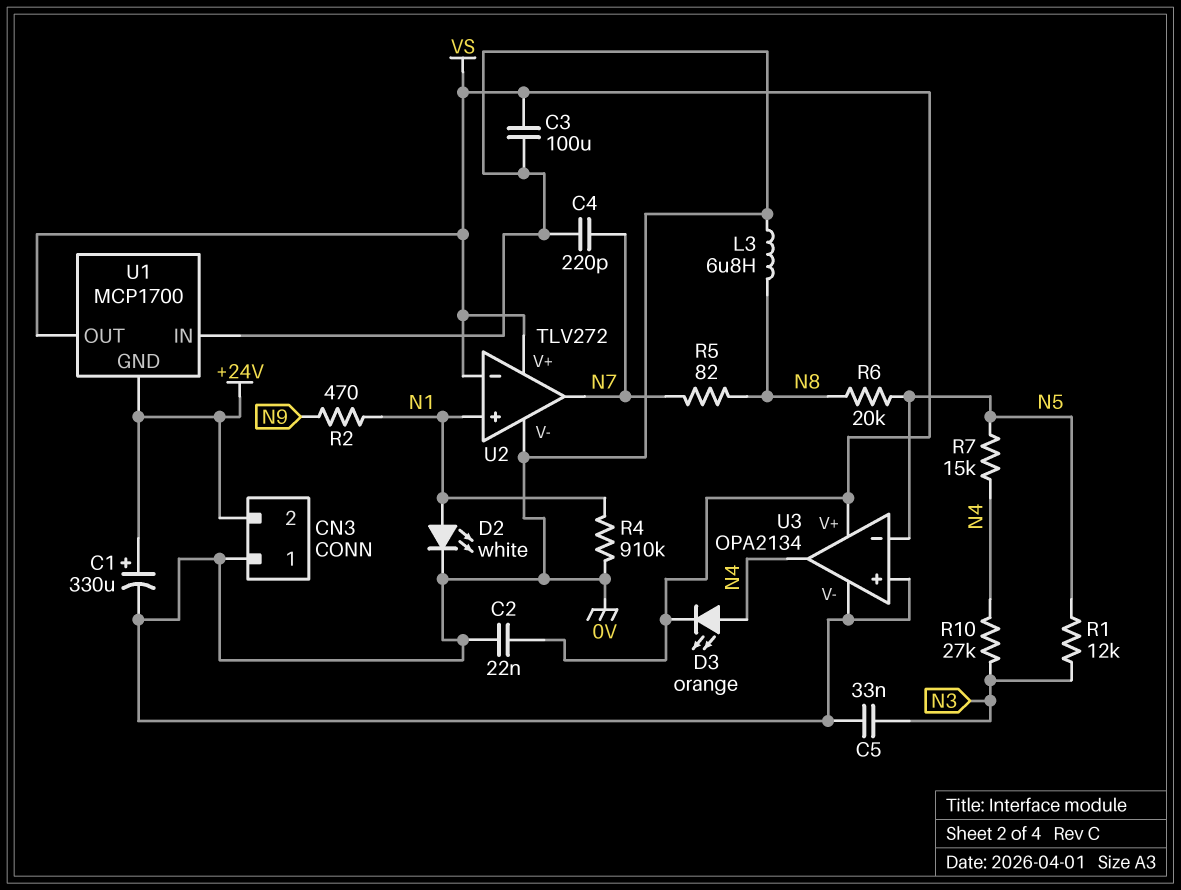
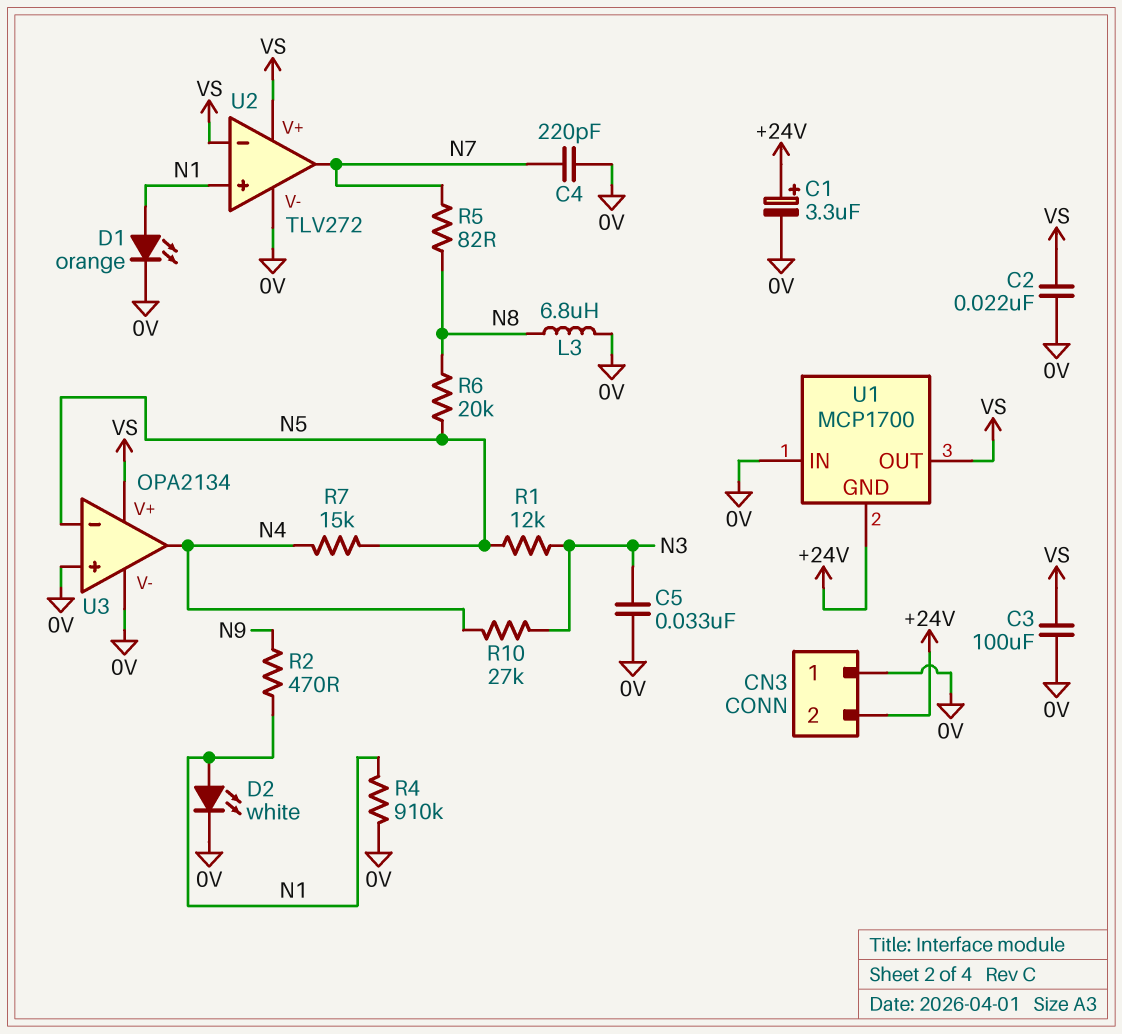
C1: 330uF (plus +24V, minus 0V) -> 3.3uF (plus +24V, minus 0V)
D1: none -> LED orange (A N1, K 0V)
D3: LED orange (A N4, K VS) -> none

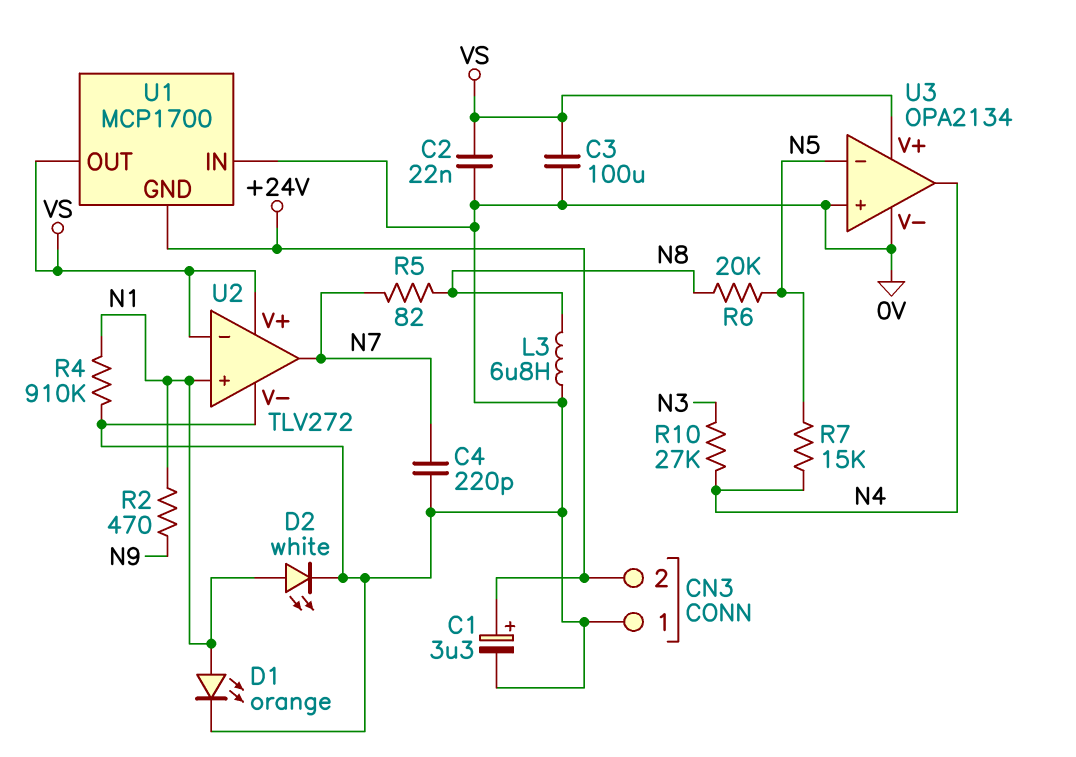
C5: 33nF (0V, N3) -> none
R1: 12k (N3, N5) -> none

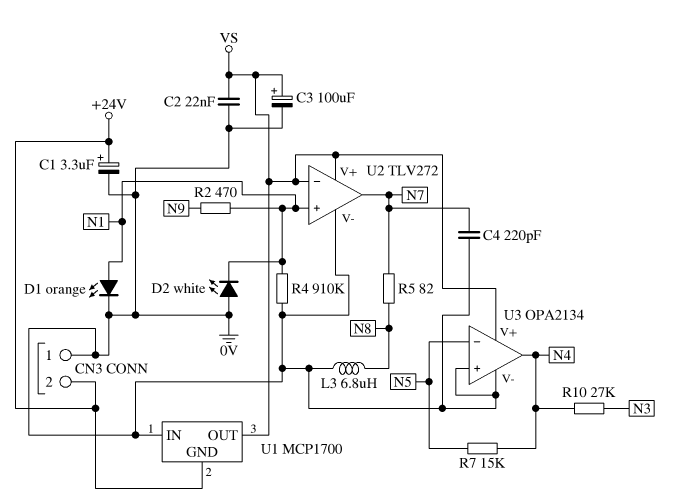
C3: 100uF (0V, VS) -> 100uF (plus VS, minus 0V)
D2: LED white (A N1, K 0V) -> LED white (A 0V, K N1)
R6: 20k (N5, N8) -> none

